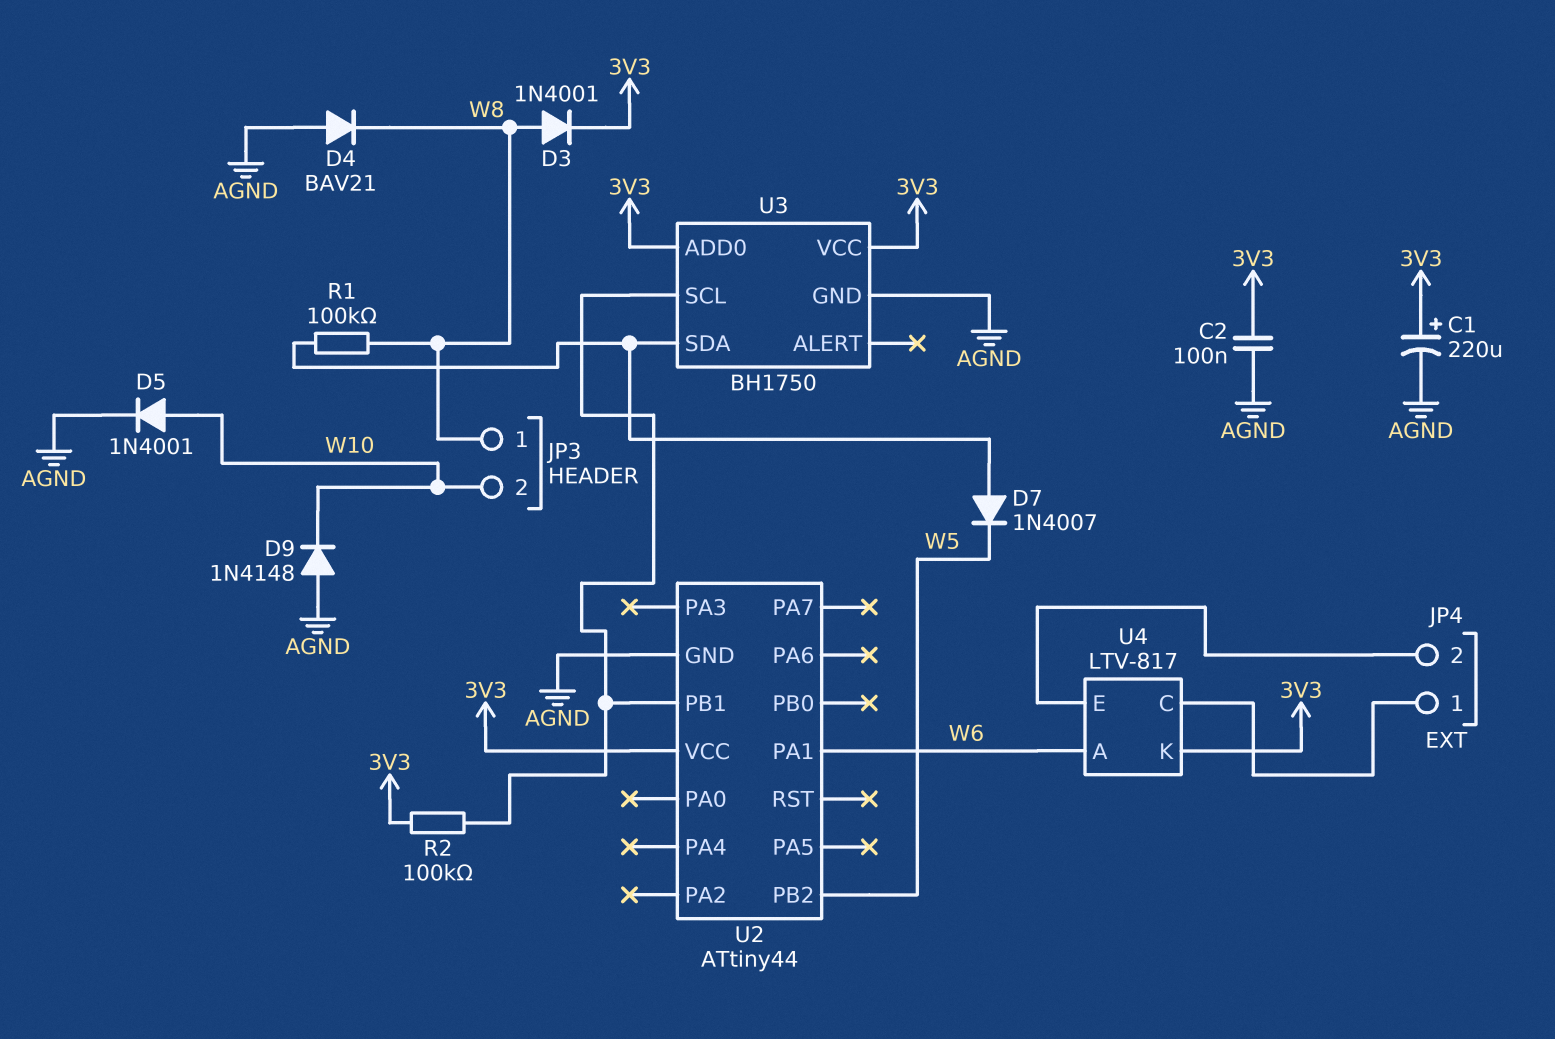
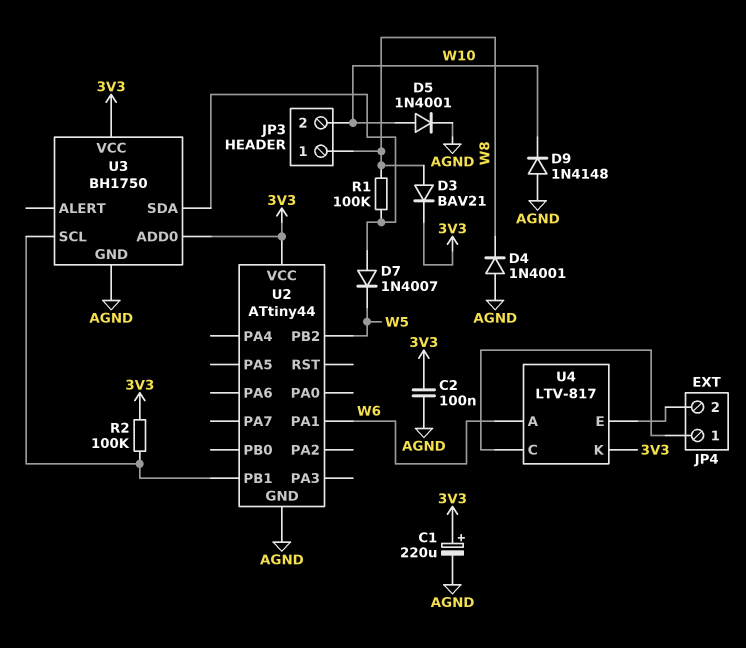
D3: diode 1N4001 (A W8, K 3V3) -> diode BAV21 (A W8, K 3V3)
D4: diode BAV21 (A AGND, K W8) -> diode 1N4001 (A AGND, K W8)

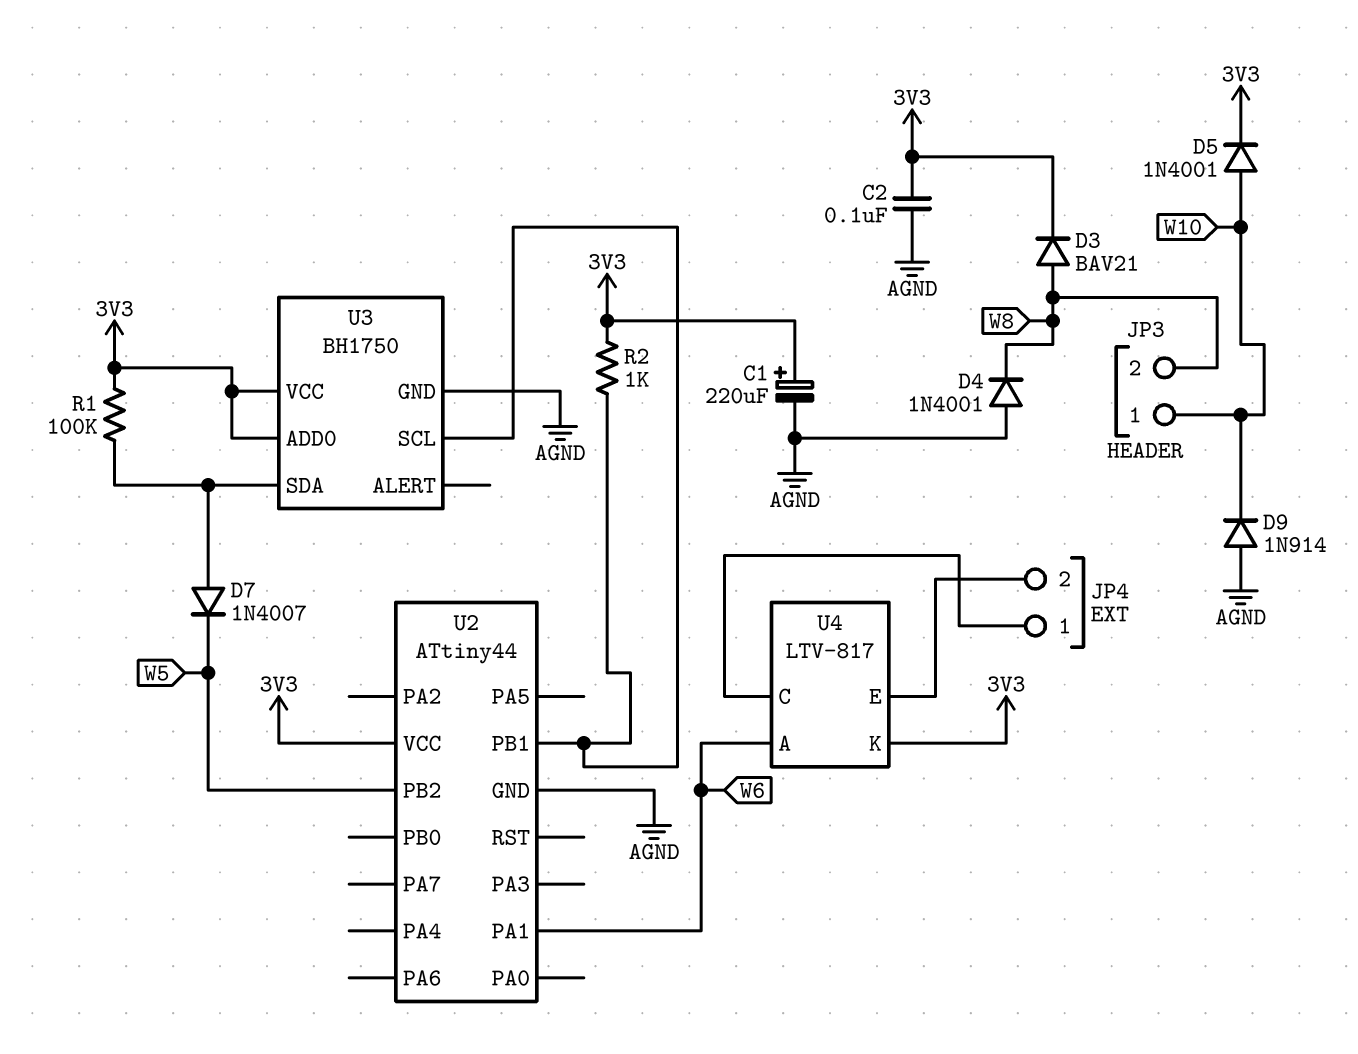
D5: diode 1N4001 (A W10, K AGND) -> diode 1N4001 (A W10, K 3V3)
D9: diode 1N4148 (A AGND, K W10) -> diode 1N914 (A AGND, K W10)
JP3 pin 1: W8 -> W10
JP3 pin 2: W10 -> W8
R1: 100k (U3/SDA, W8) -> 100k (3V3, U3/SDA)
R2: 100k (3V3, U2/PB1) -> 1k (3V3, U2/PB1)

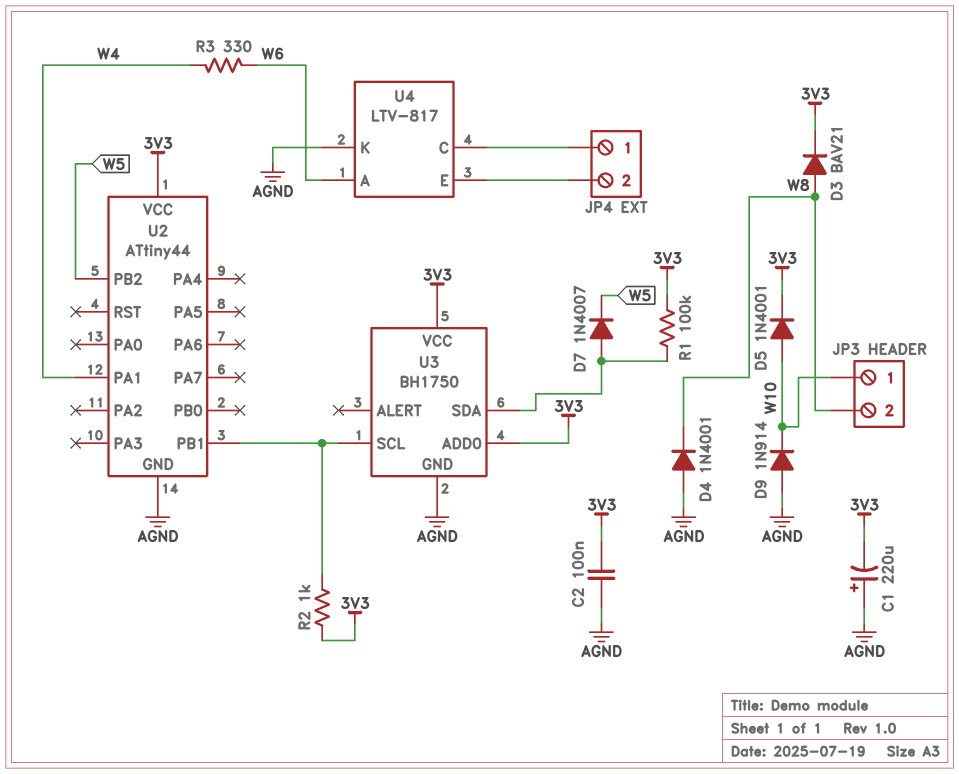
C1: 220uF (plus 3V3, minus AGND) -> 220uF (plus AGND, minus 3V3)
R3: none -> 330 (W4, W6)
U2 pin PA1: W6 -> W4
U4 pin K: 3V3 -> AGND

